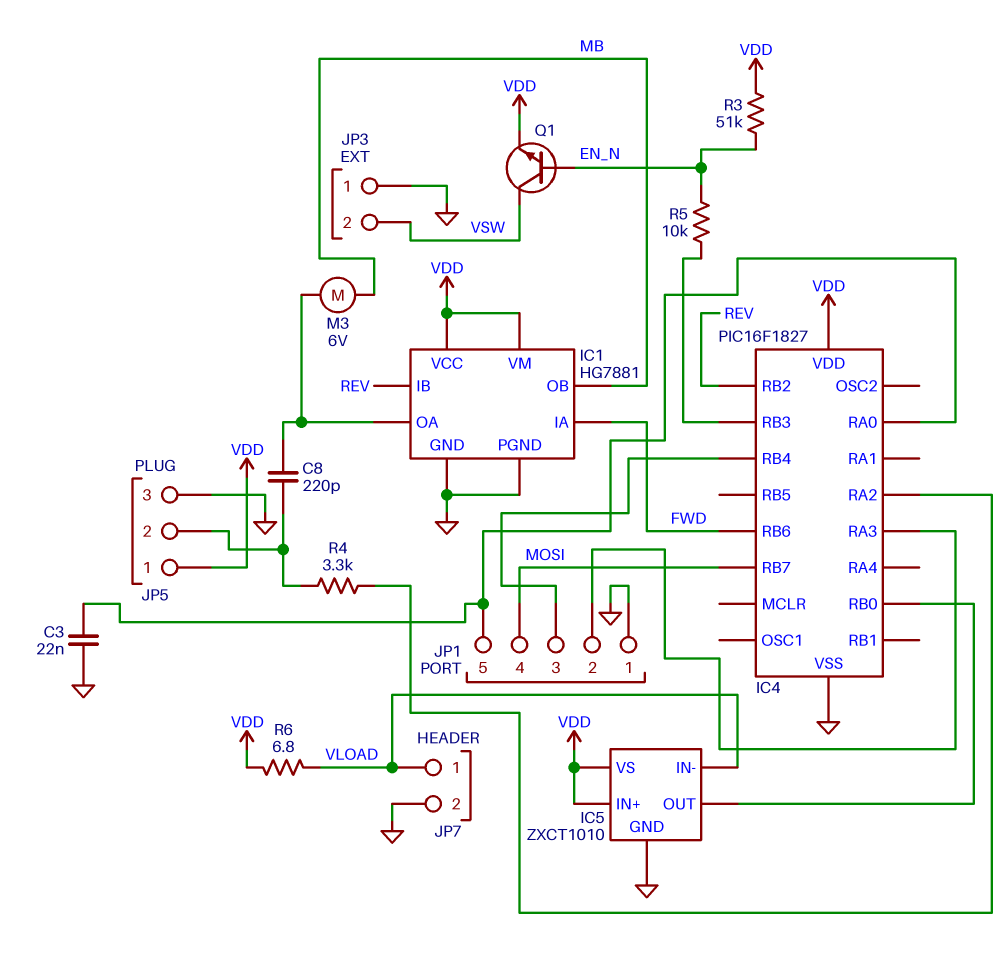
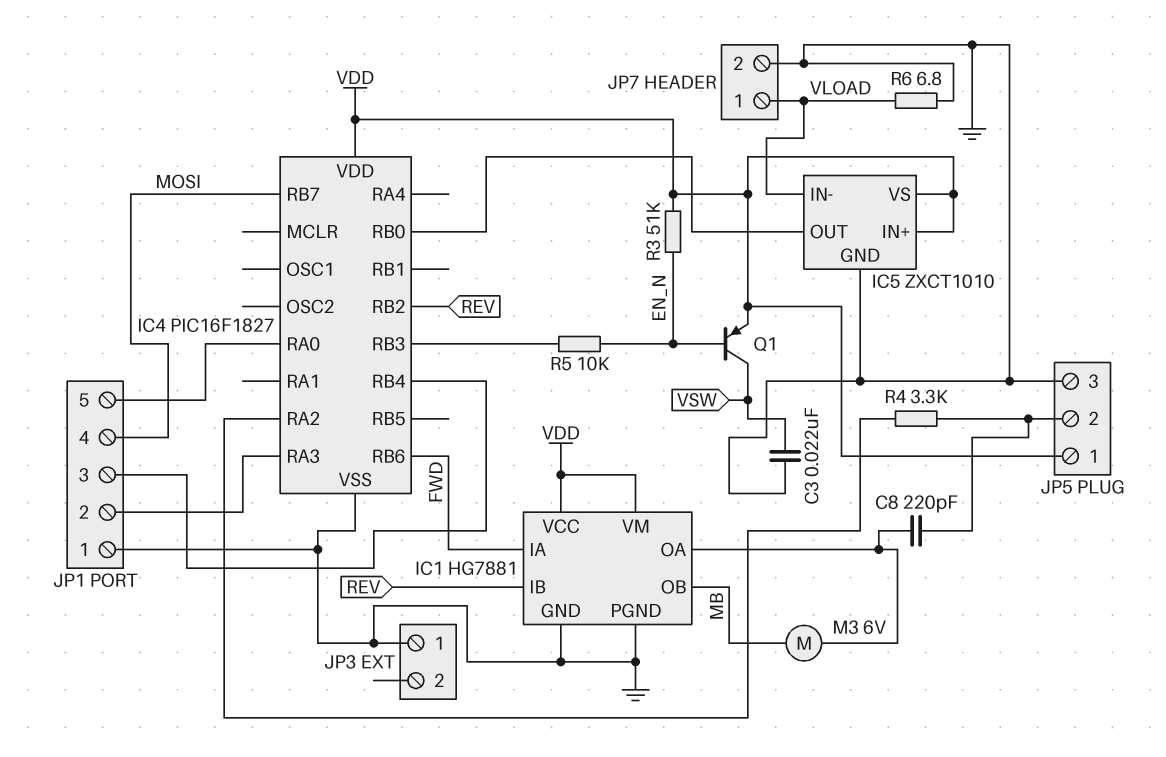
C3: 22nF (GND, IC4/RA0) -> 22nF (GND, VSW)
JP3 pin 2: VSW -> none
Q1: NPN (B EN_N, C VSW, E VDD) -> PNP (B EN_N, C VSW, E VDD)
R6: 6.8 (VDD, VLOAD) -> 6.8 (GND, VLOAD)

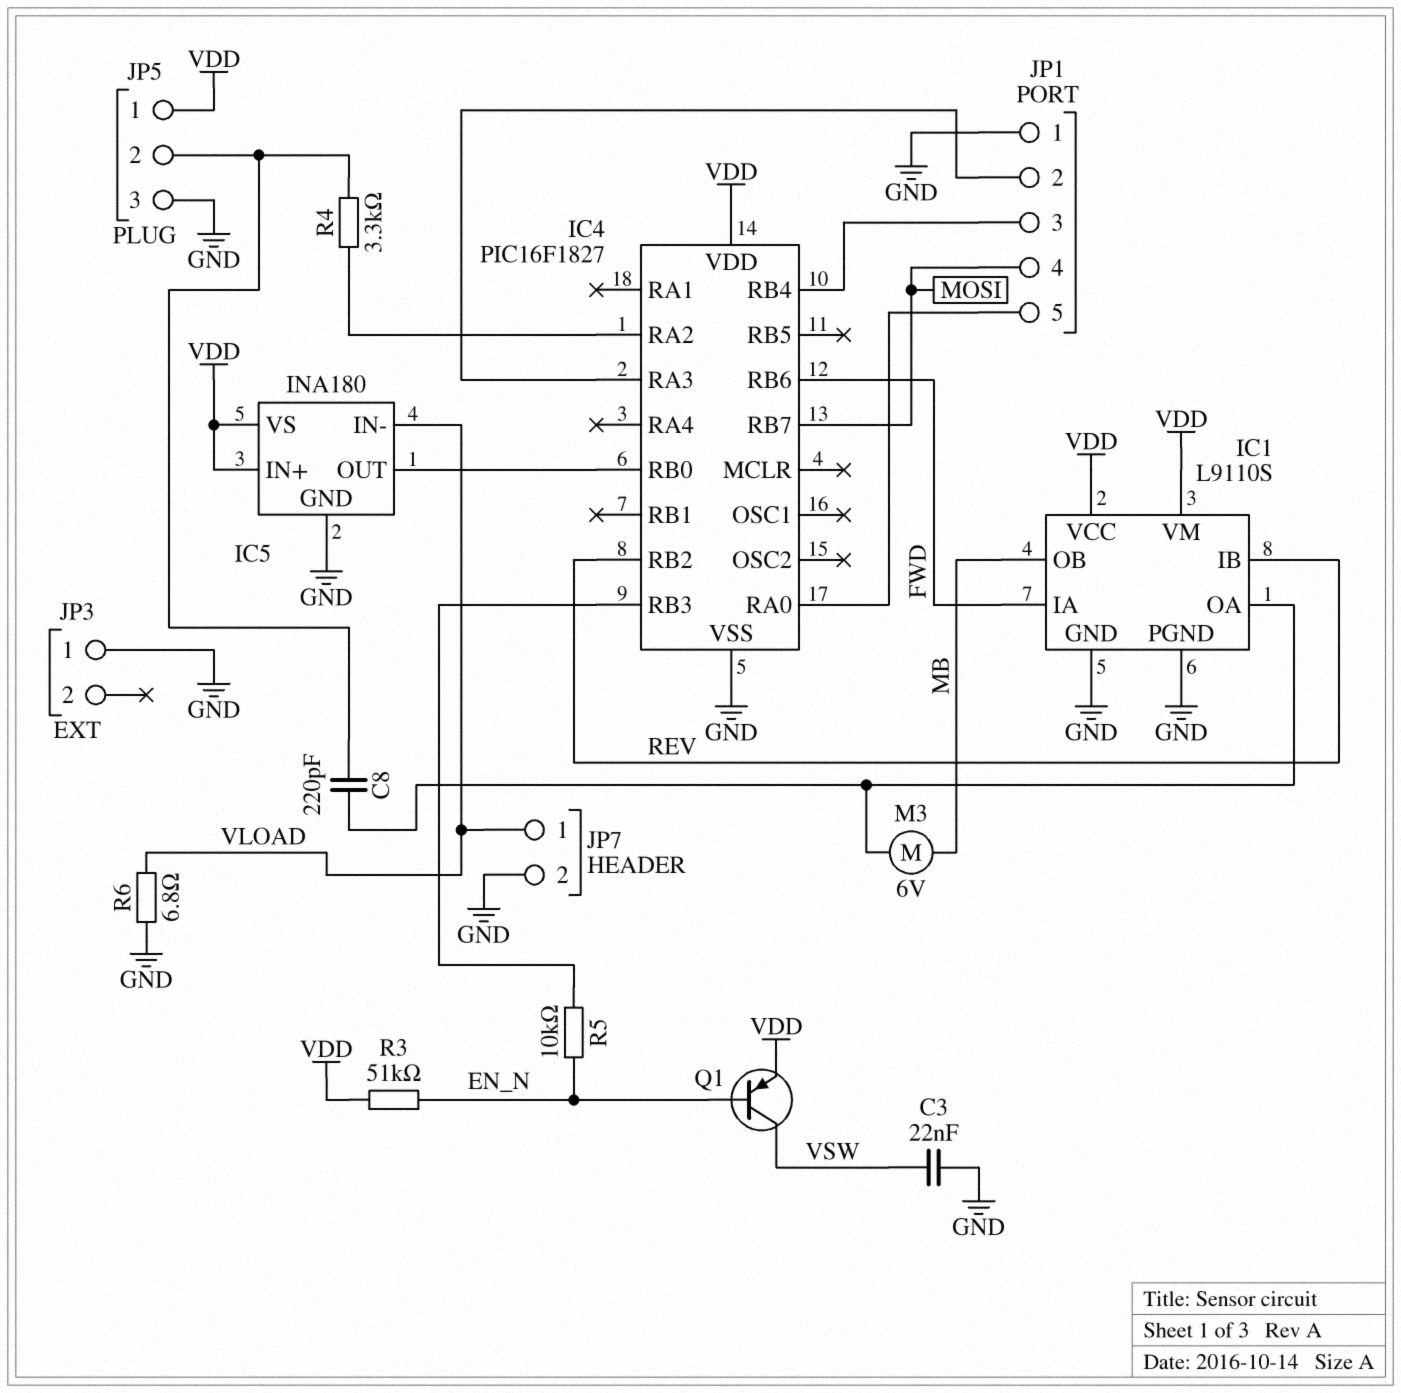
IC1: HG7881 -> L9110S
IC5: ZXCT1010 -> INA180

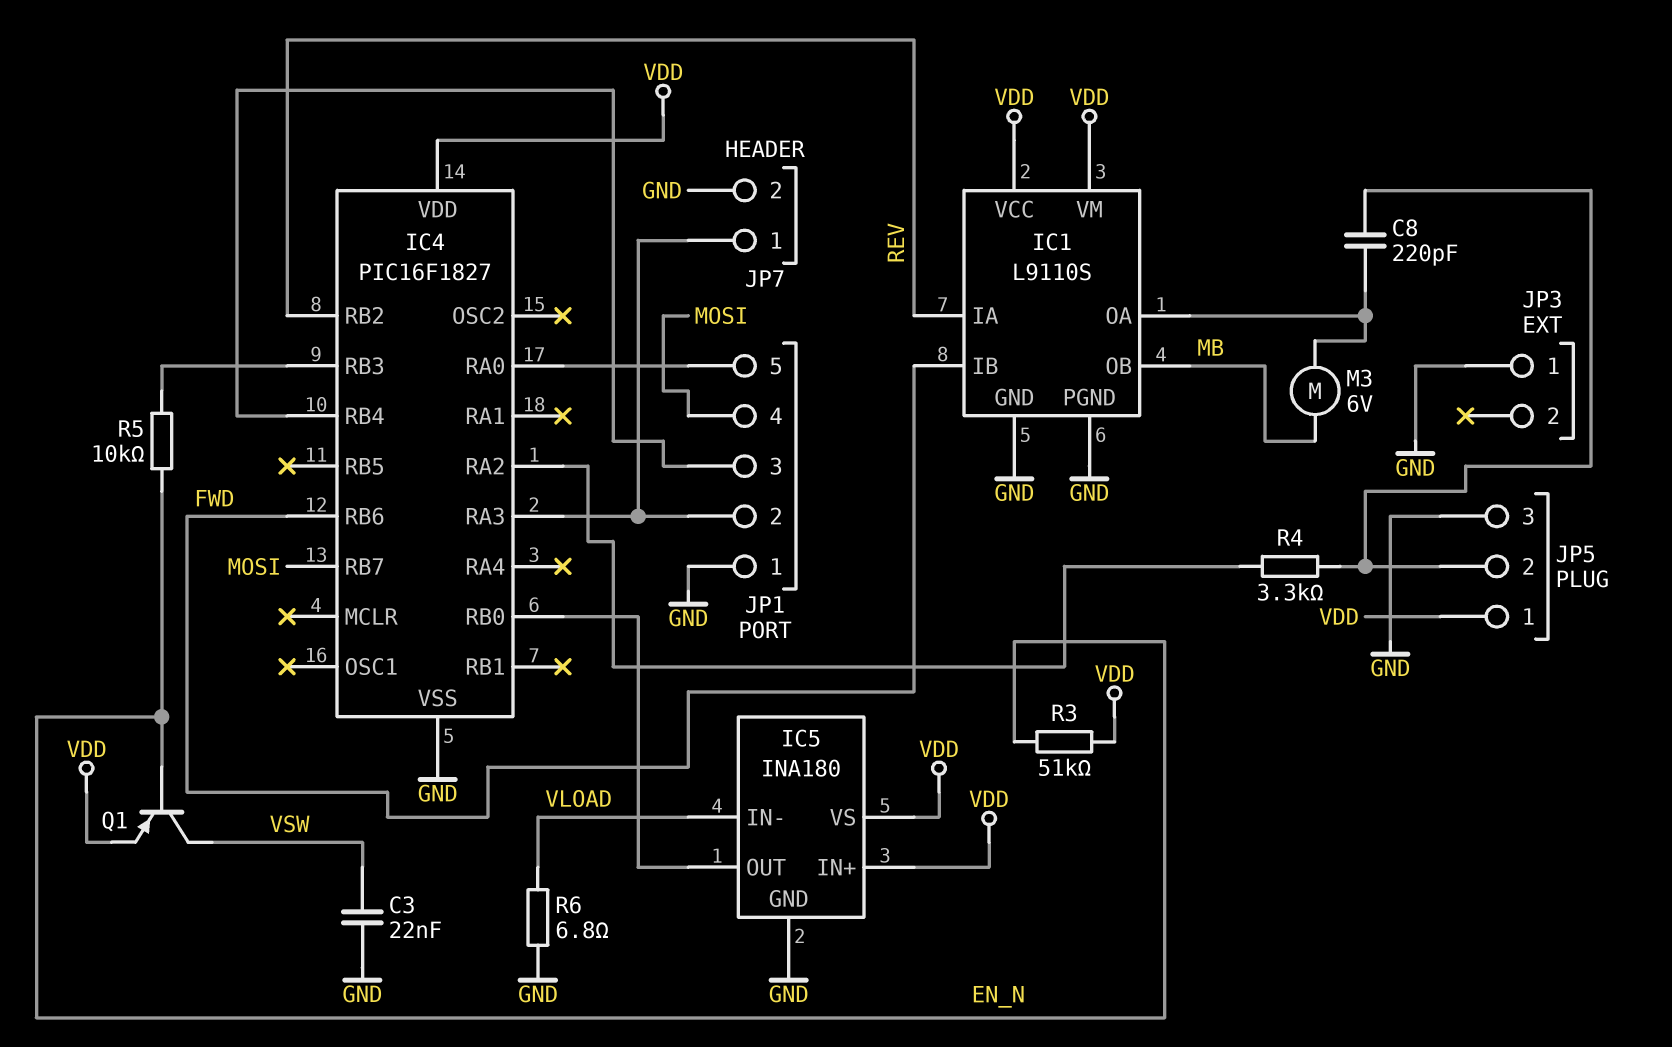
IC1 pin IA: FWD -> REV
IC1 pin IB: REV -> FWD
JP7 pin 1: VLOAD -> IC4/RA3

